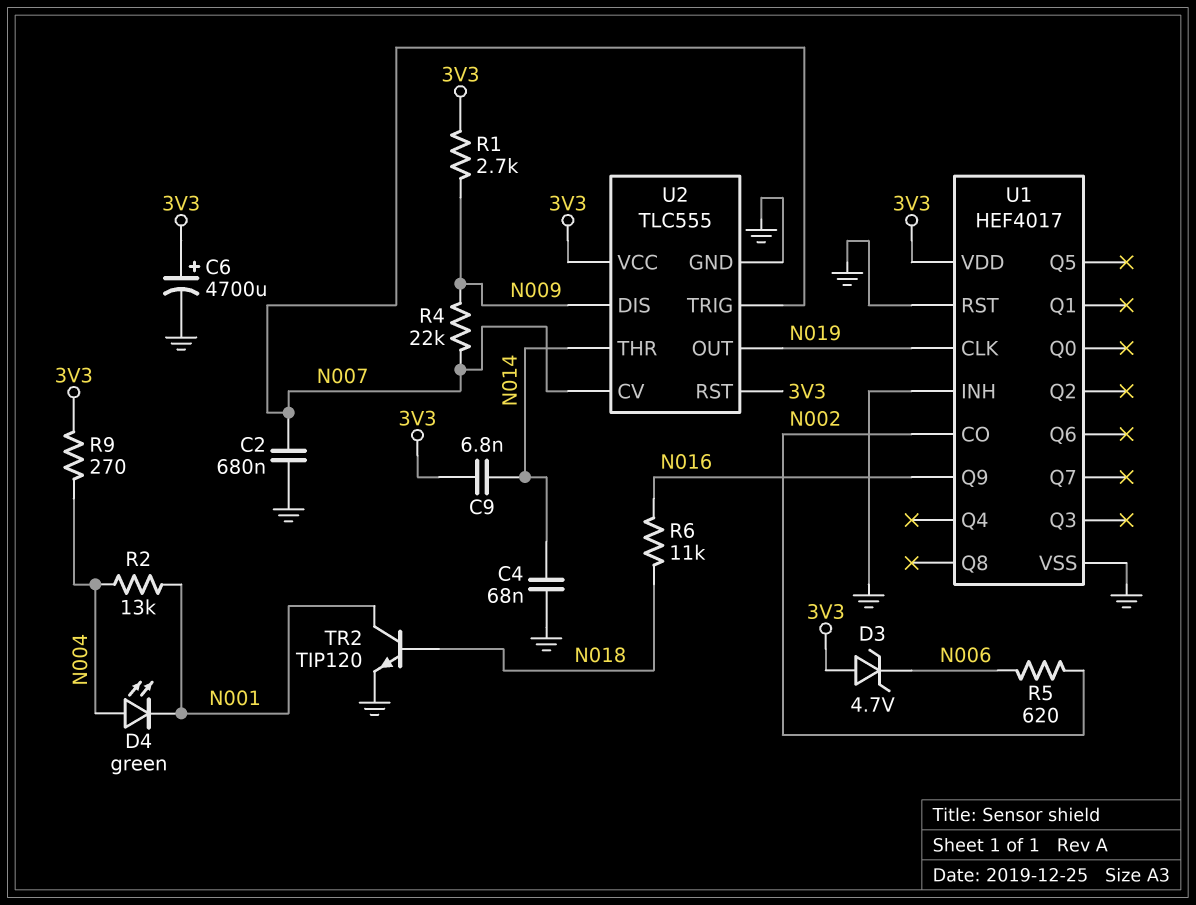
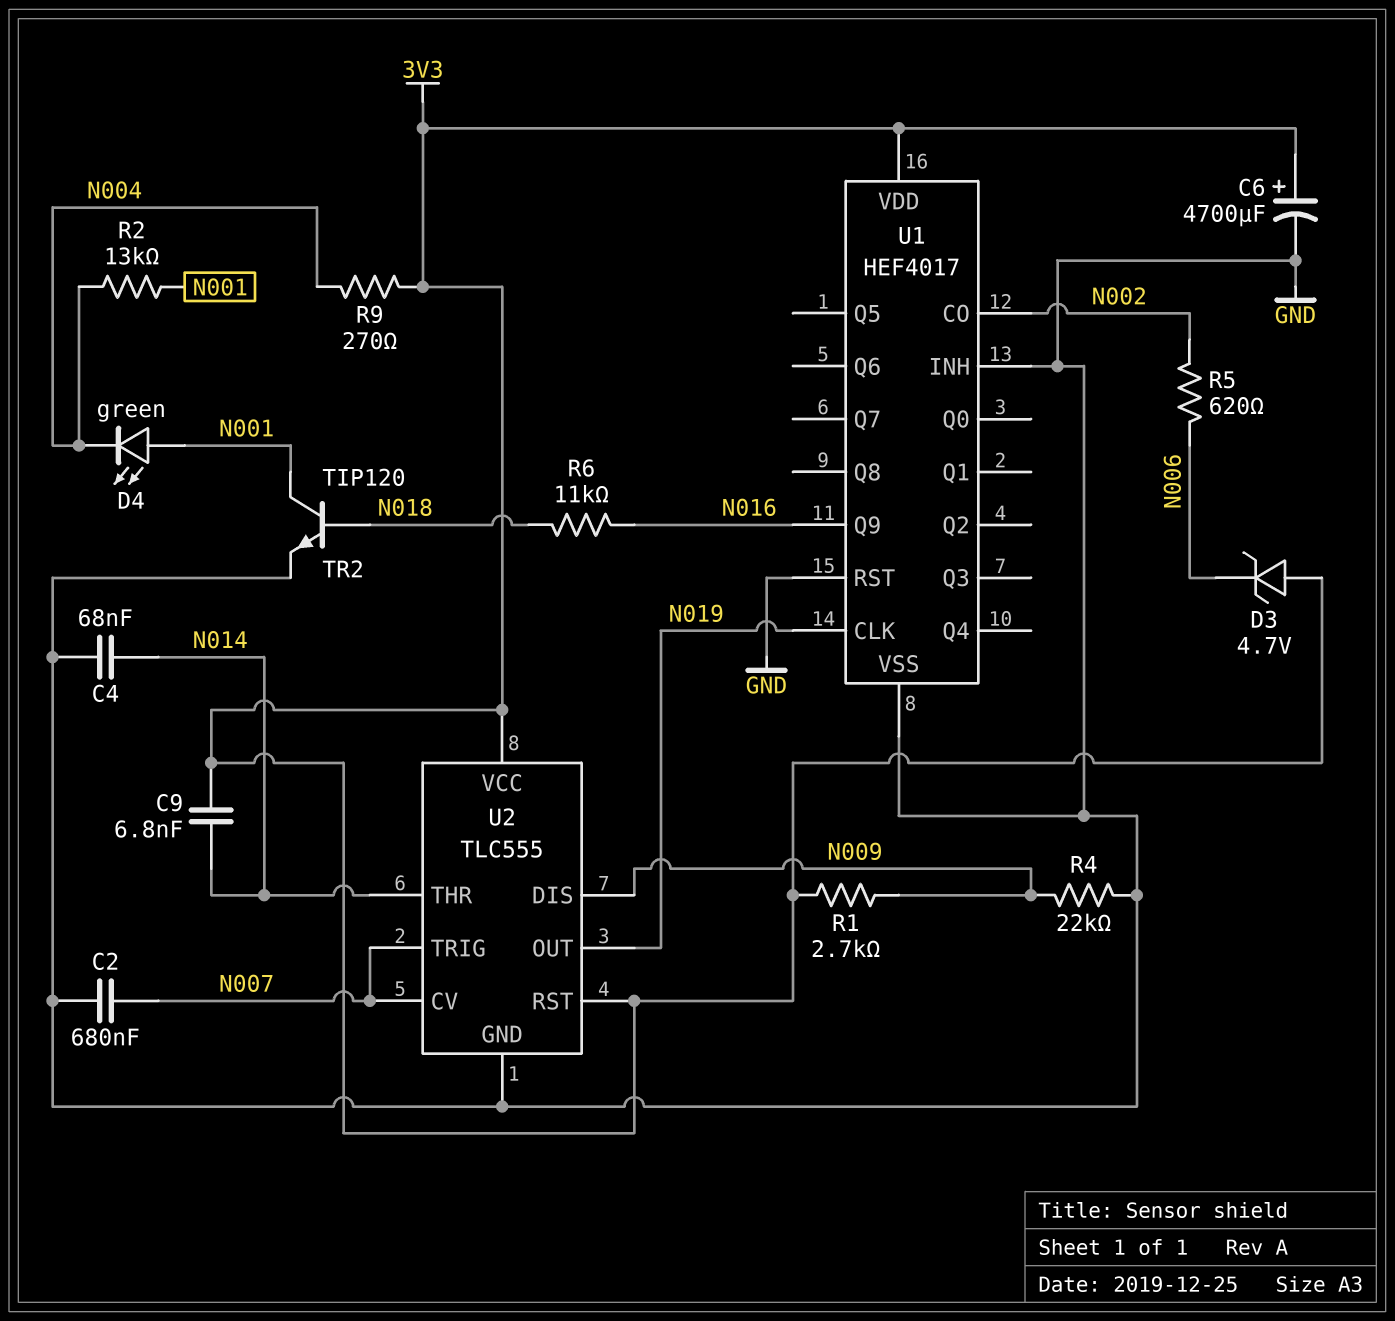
D4: LED green (A N004, K N001) -> LED green (A N001, K N004)
R4: 22k (N007, N009) -> 22k (GND, N009)

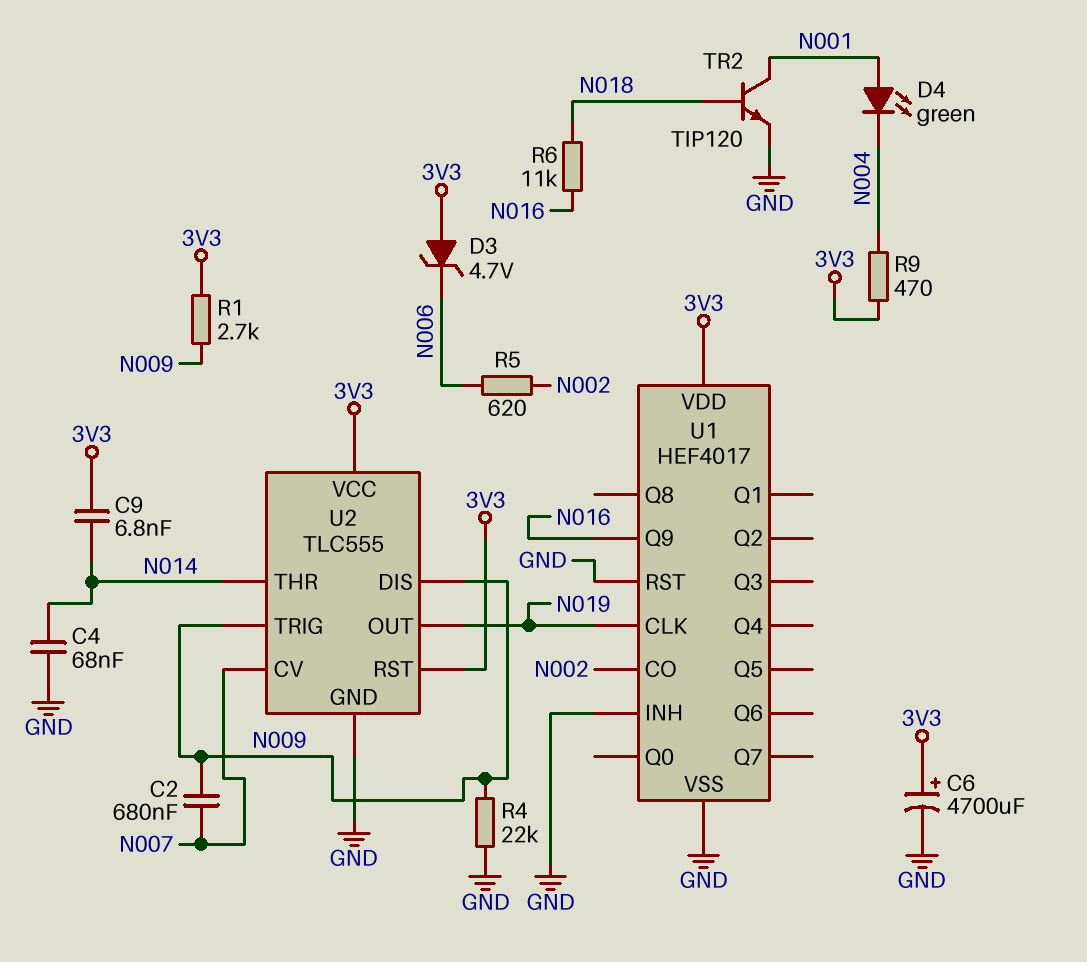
C2: 680nF (GND, N007) -> 680nF (N007, N009)
R2: 13k (N001, N004) -> none
R9: 270 (3V3, N004) -> 470 (3V3, N004)
U2 pin TRIG: N007 -> N009

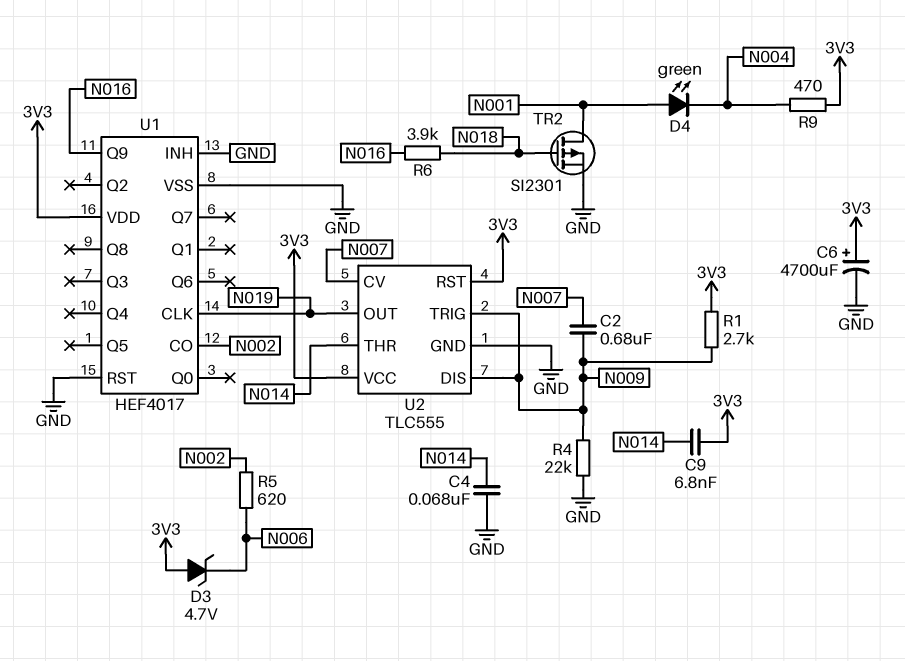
R6: 11k (N016, N018) -> 3.9k (N016, N018)
TR2: NPN TIP120 (B N018, C N001, E GND) -> PMOS SI2301 (G N018, D N001, S GND)

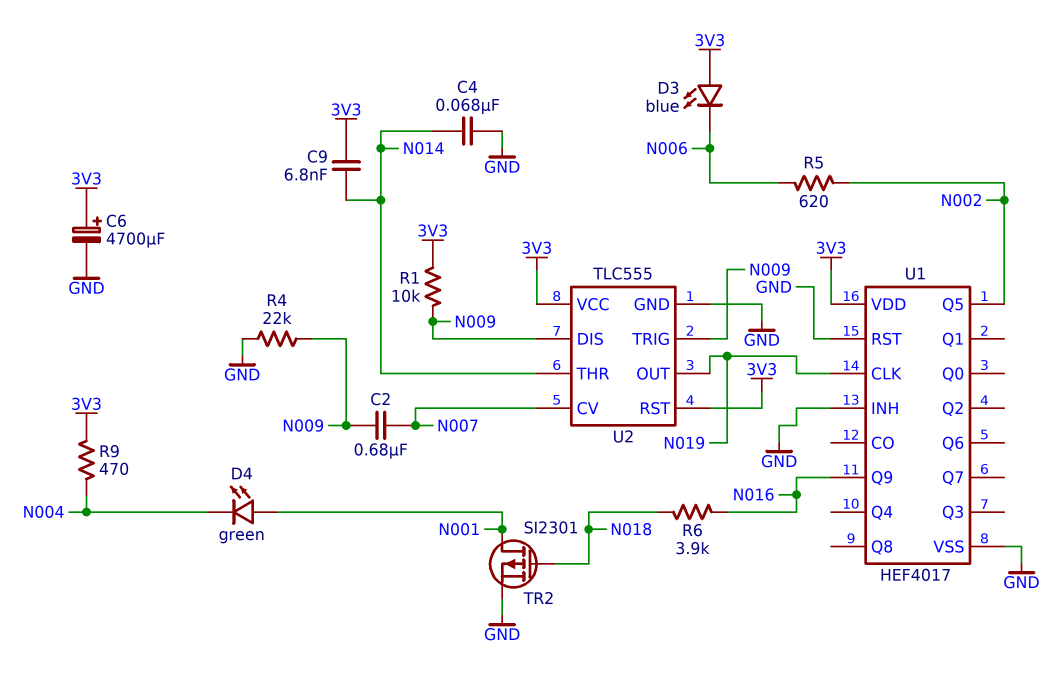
D3: zener 4.7V (A 3V3, K N006) -> LED blue (A 3V3, K N006)
R1: 2.7k (3V3, N009) -> 10k (3V3, N009)
U1 pin CO: N002 -> none
U1 pin Q5: none -> N002

